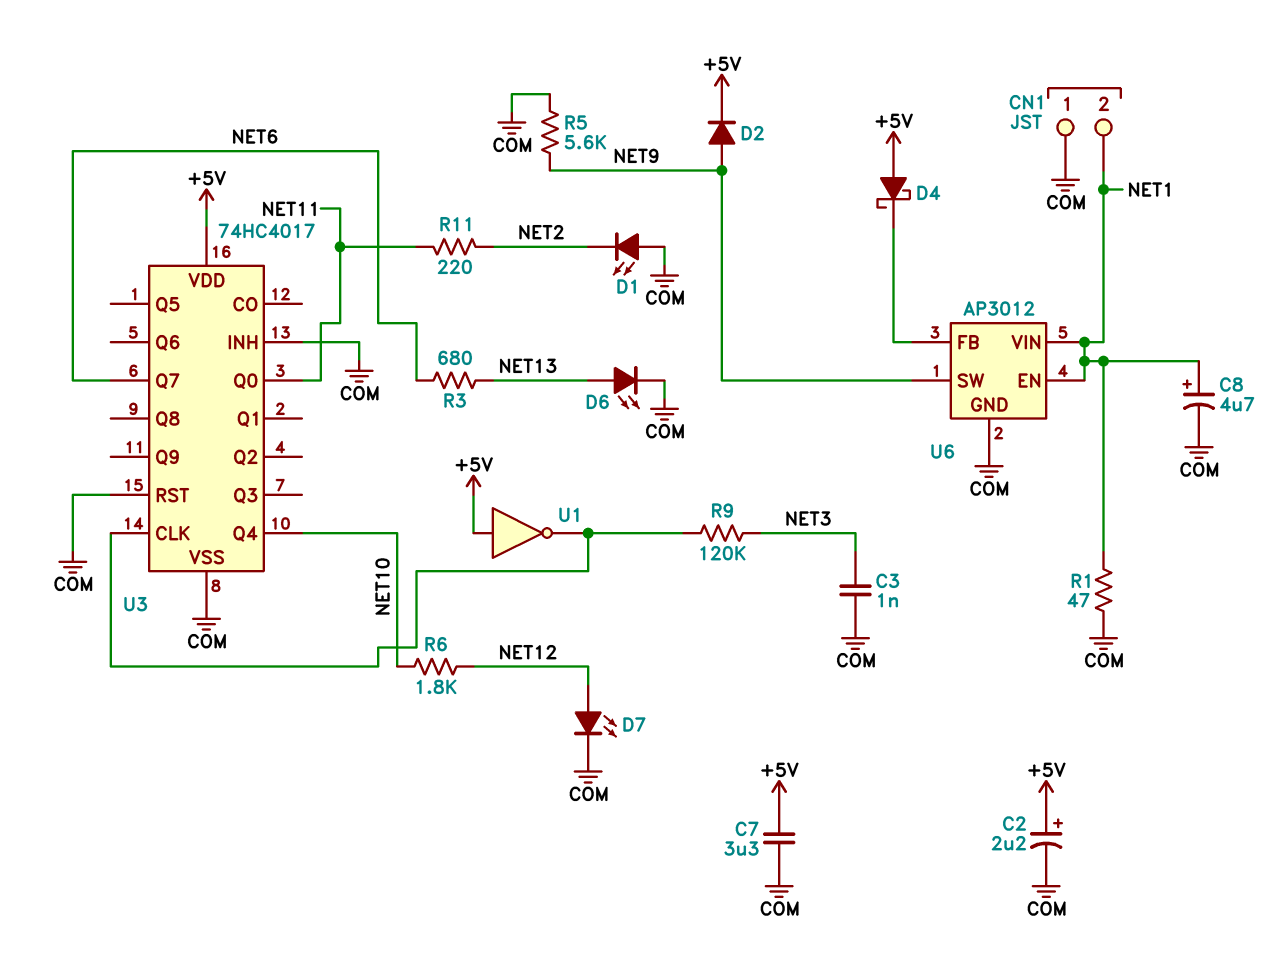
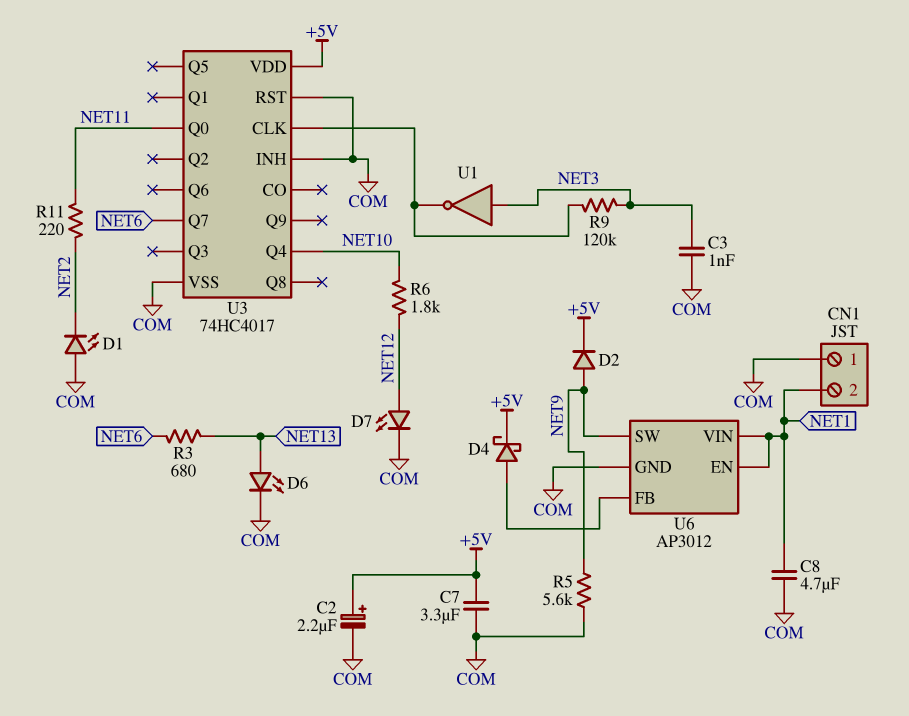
C8: 4.7uF (plus NET1, minus COM) -> 4.7uF (COM, NET1)
D4: schottky (A +5V, K U6/FB) -> schottky (A U6/FB, K +5V)
R1: 47 (COM, NET1) -> none
U1: NOT (in +5V, out U3/CLK) -> NOT (in NET3, out U3/CLK)

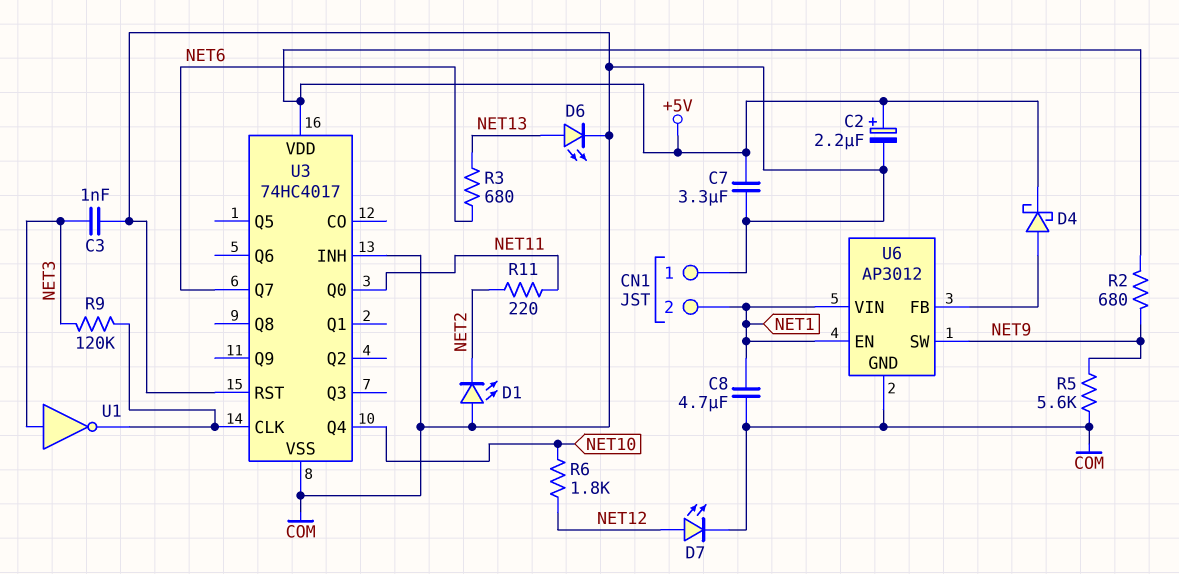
D2: diode (A NET9, K +5V) -> none
R2: none -> 680 (+5V, NET9)

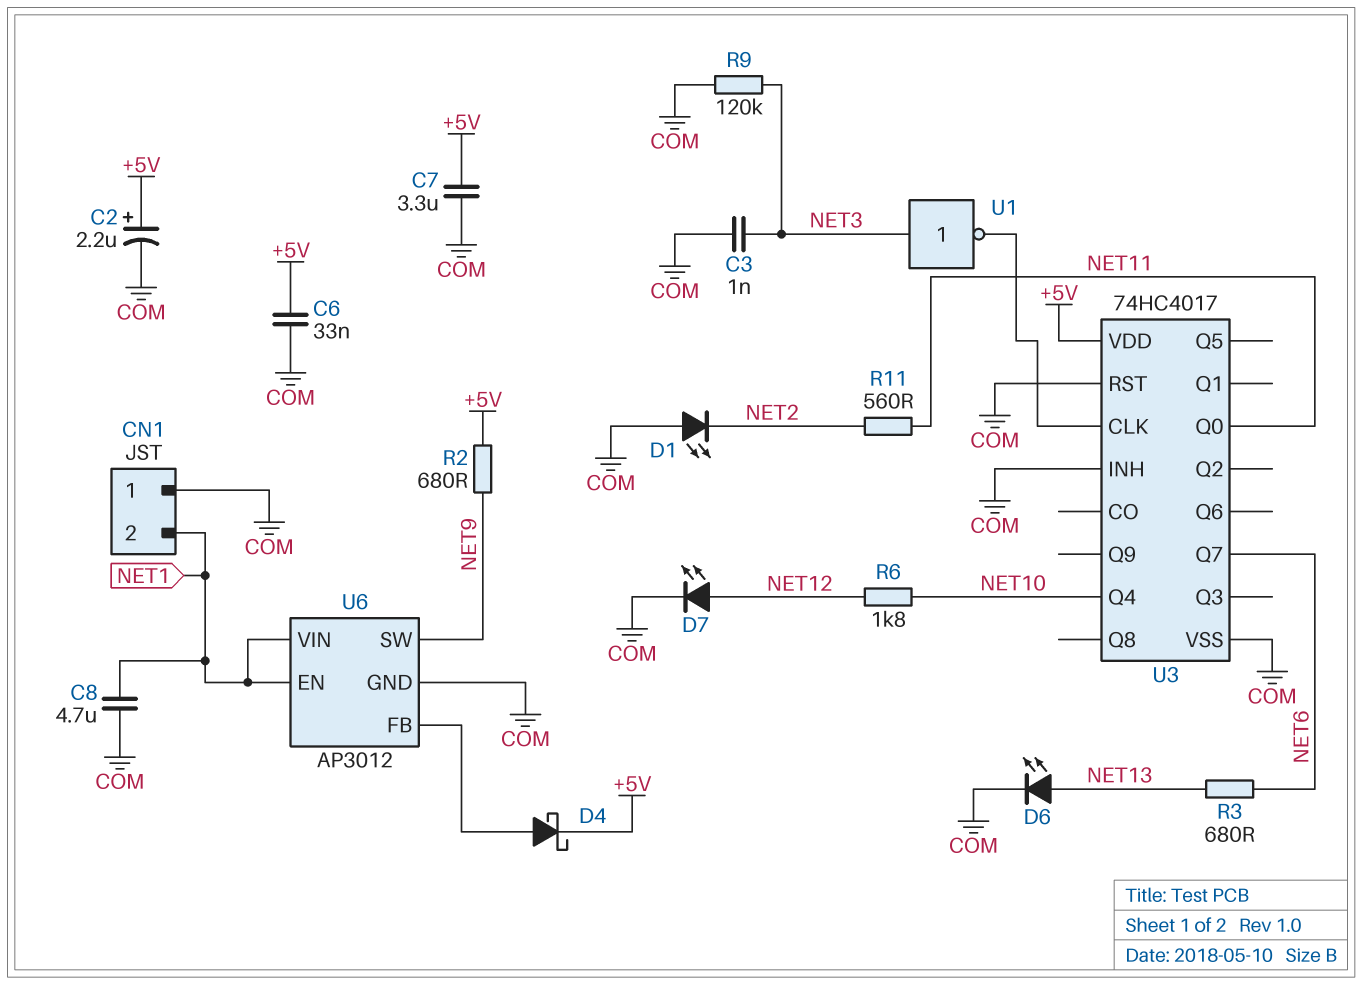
C6: none -> 33nF (+5V, COM)
R5: 5.6k (COM, NET9) -> none
R9: 120k (NET3, U3/CLK) -> 120k (COM, NET3)
R11: 220 (NET2, NET11) -> 560 (NET2, NET11)

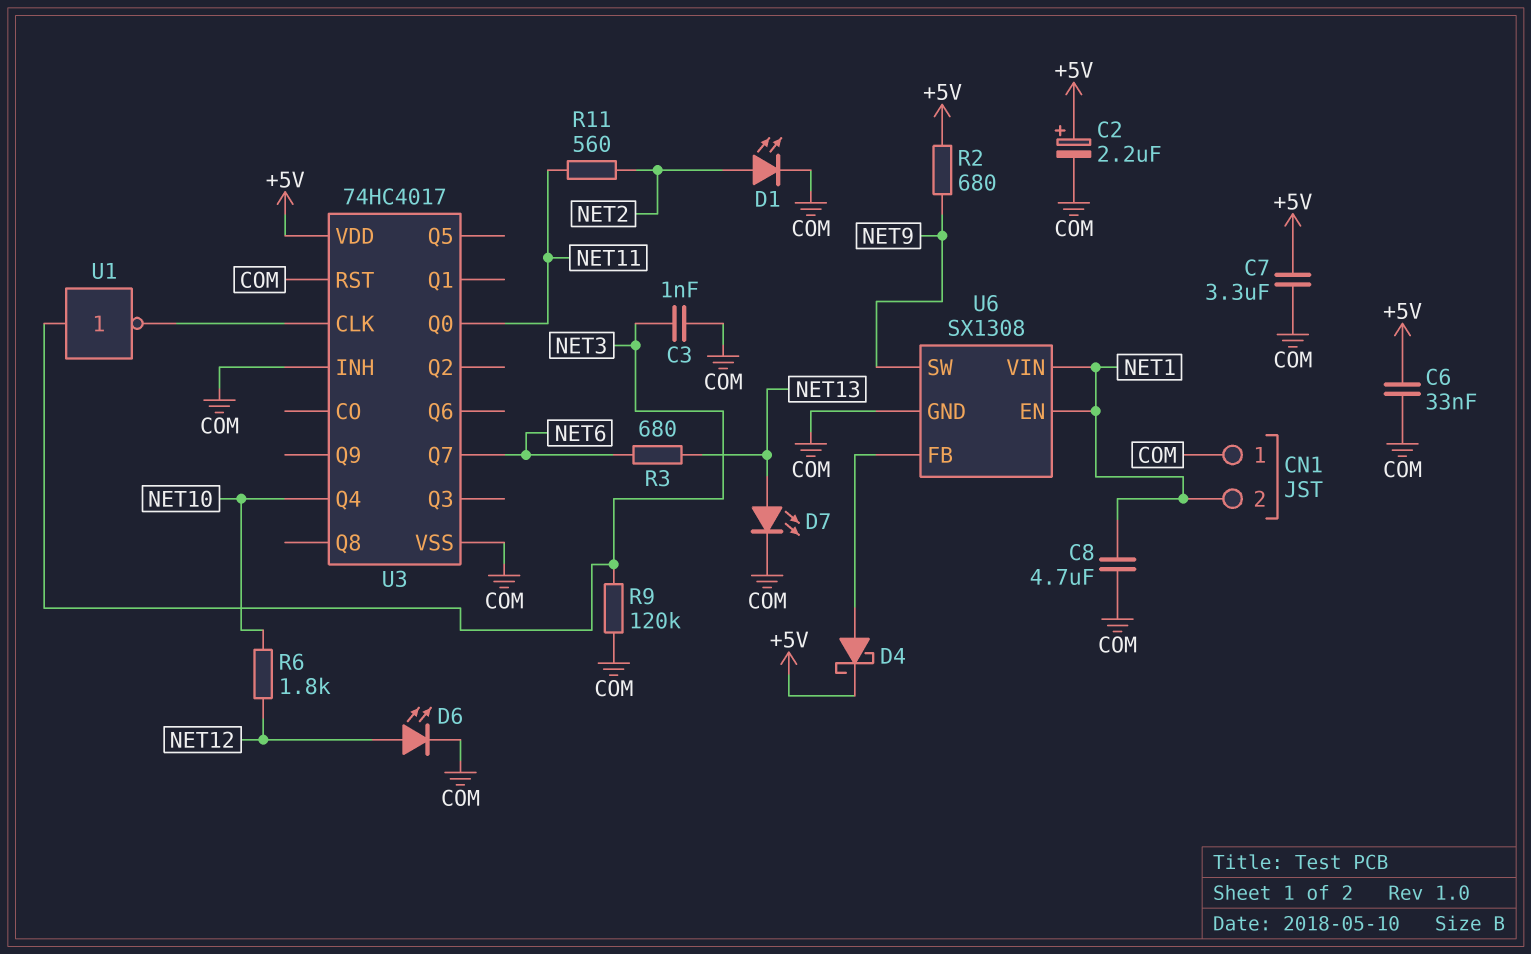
D1: LED (A COM, K NET2) -> LED (A NET2, K COM)
D6: LED (A NET13, K COM) -> LED (A NET12, K COM)
D7: LED (A NET12, K COM) -> LED (A NET13, K COM)
U6: AP3012 -> SX1308

